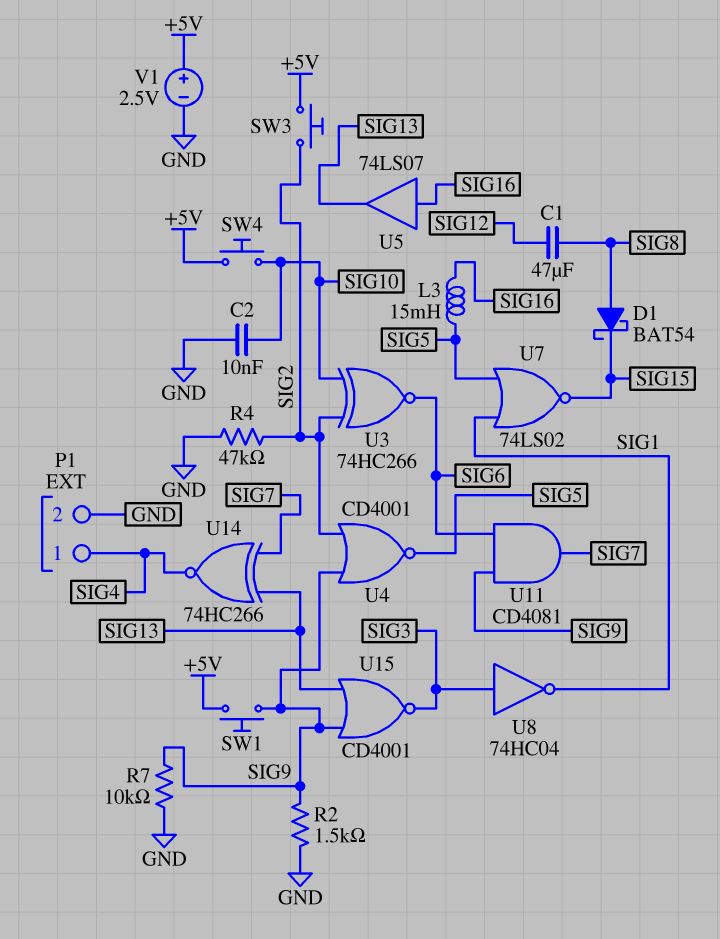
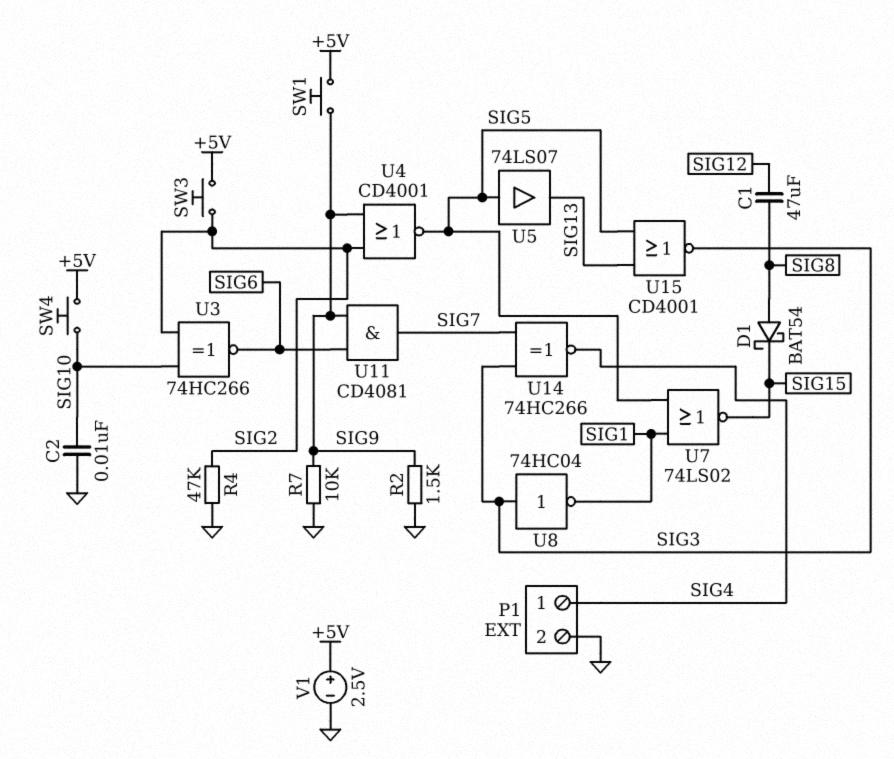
L3: 15mH (SIG5, SIG16) -> none
U5: buffer 74LS07 (in SIG16, out SIG13) -> buffer 74LS07 (in SIG5, out SIG13)
U14: XNOR 74HC266 (in SIG7, in SIG13, out SIG4) -> XNOR 74HC266 (in SIG3, in SIG7, out SIG4)
U15: NOR CD4001 (in SIG9, in SIG13, out SIG3) -> NOR CD4001 (in SIG5, in SIG13, out SIG3)

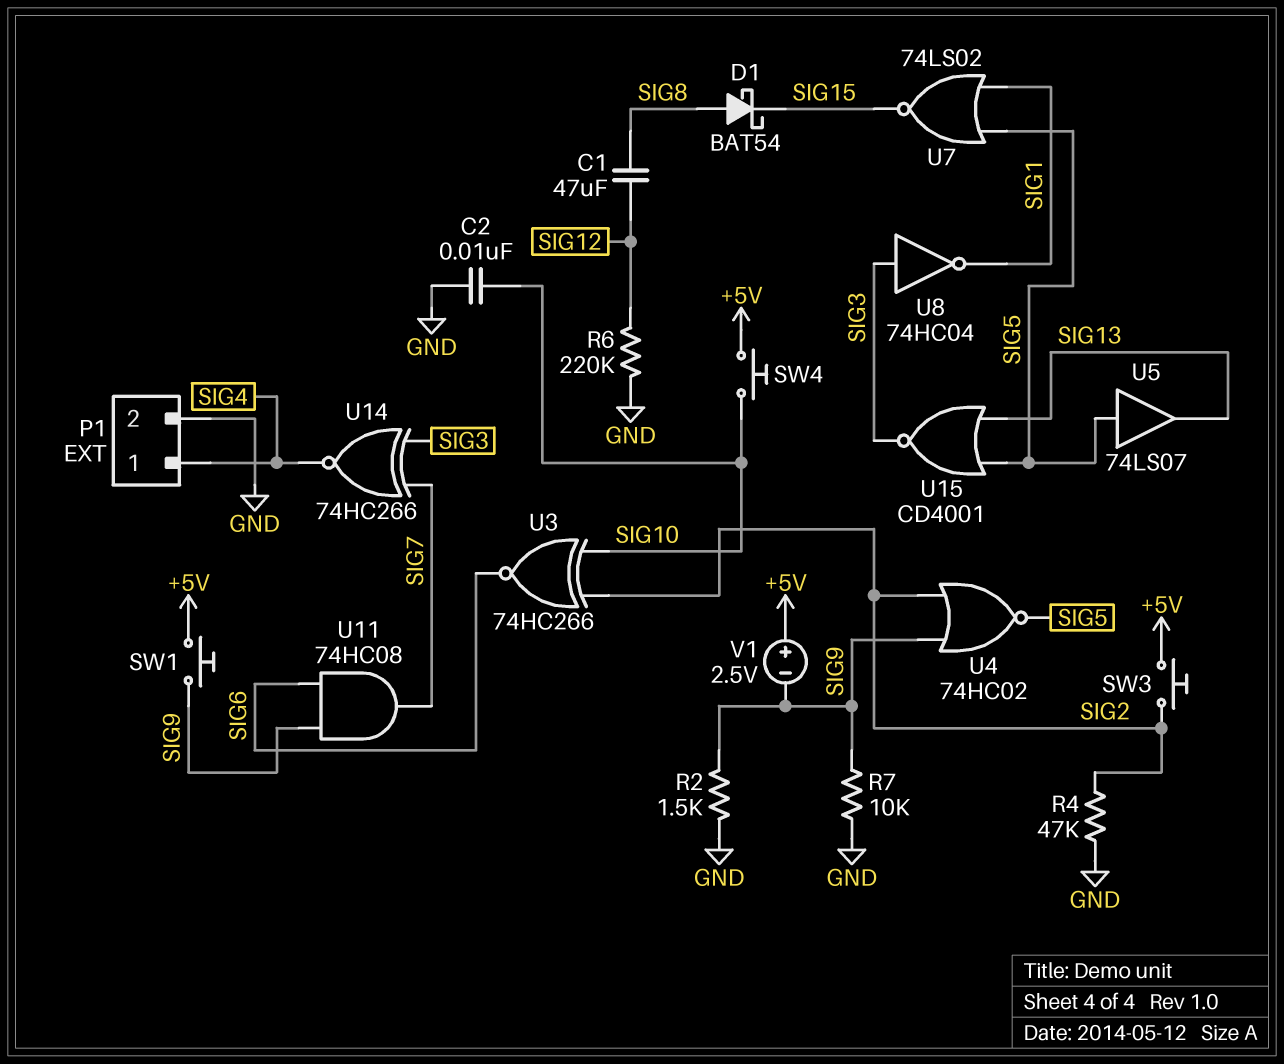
R6: none -> 220k (GND, SIG12)
U4: NOR CD4001 (in SIG2, in SIG9, out SIG5) -> NOR 74HC02 (in SIG2, in SIG9, out SIG5)
U11: AND CD4081 (in SIG6, in SIG9, out SIG7) -> AND 74HC08 (in SIG6, in SIG9, out SIG7)
V1: 2.5V (plus +5V, minus GND) -> 2.5V (plus +5V, minus SIG9)

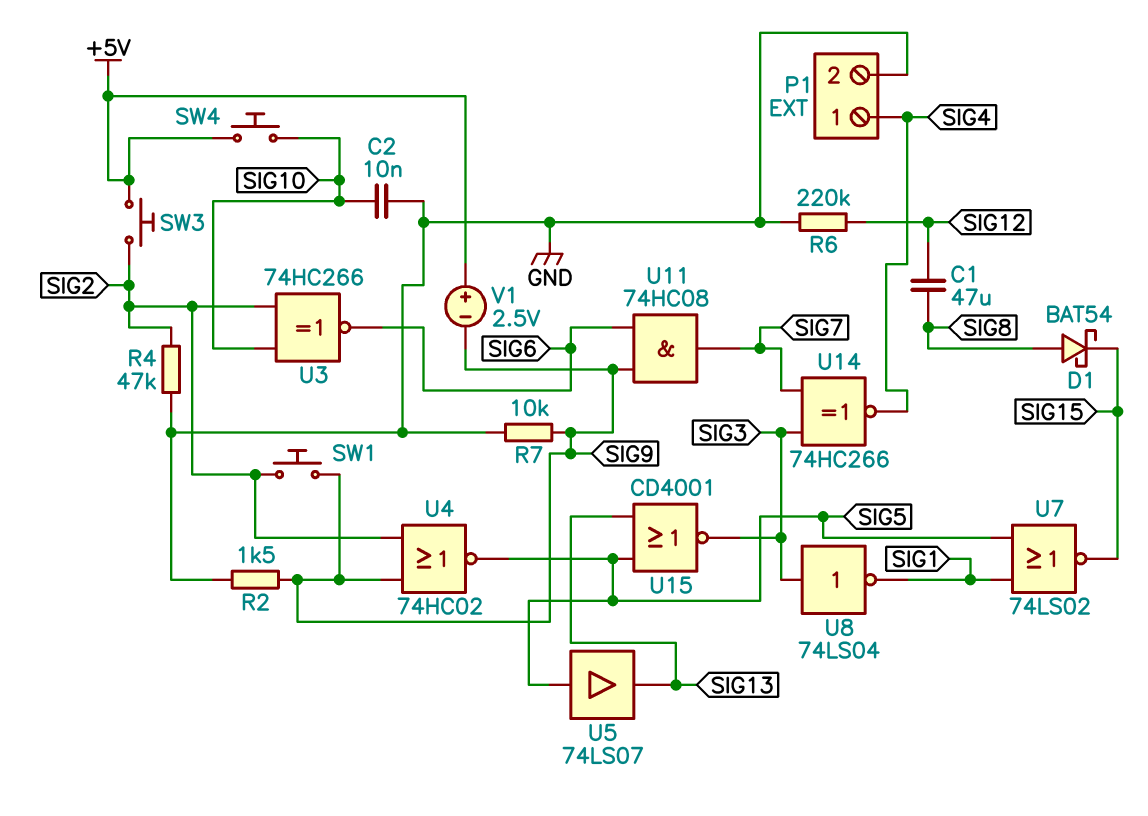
SW1: button (+5V, SIG9) -> button (SIG2, SIG9)
U8: NOT 74HC04 (in SIG3, out SIG1) -> NOT 74LS04 (in SIG3, out SIG1)

